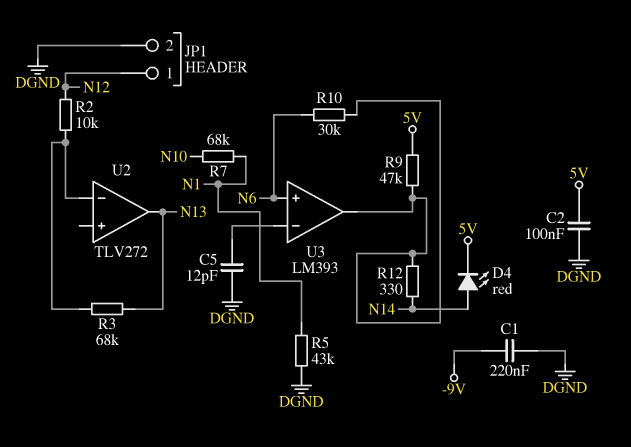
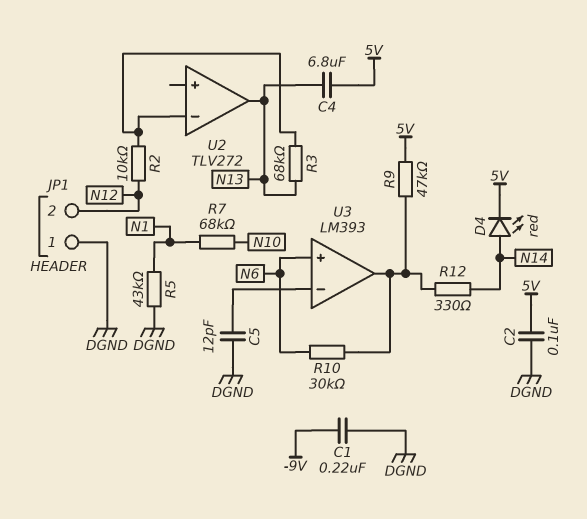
C4: none -> 6.8uF (5V, N13)
JP1 pin 1: N12 -> DGND
JP1 pin 2: DGND -> N12

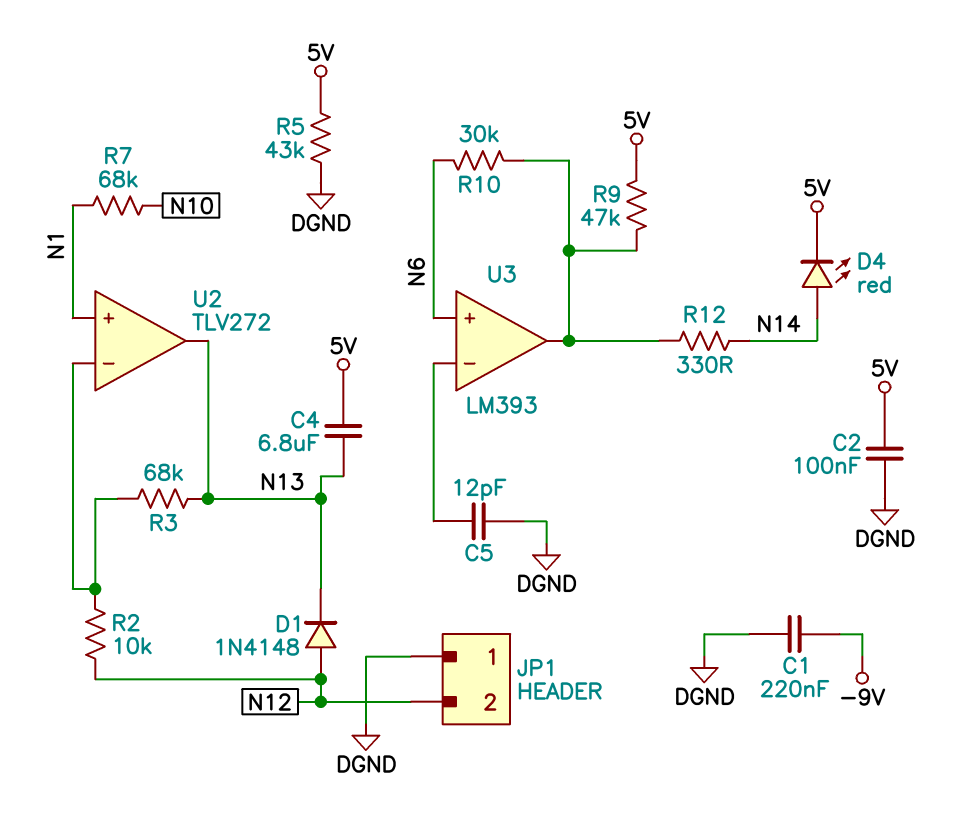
D1: none -> diode 1N4148 (A N12, K N13)
R5: 43k (DGND, N1) -> 43k (5V, DGND)
U2 pin in+: none -> N1

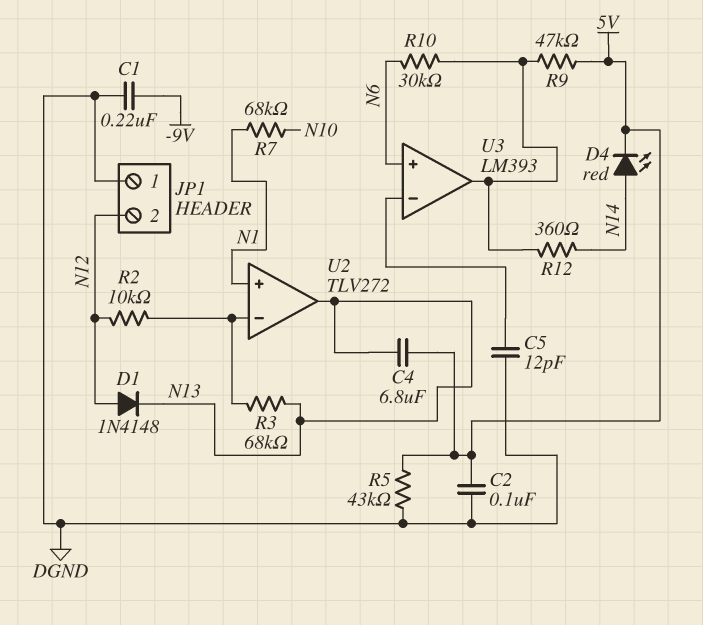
R12: 330 (N14, U3/out) -> 360 (N14, U3/out)

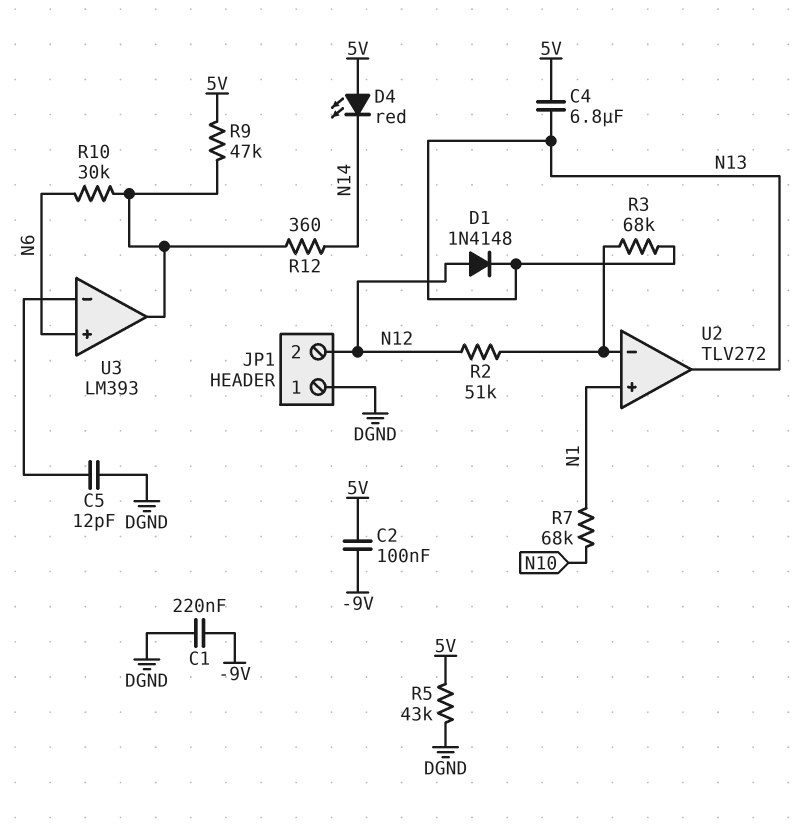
C2: 100nF (5V, DGND) -> 100nF (-9V, 5V)
D4: LED red (A N14, K 5V) -> LED red (A 5V, K N14)
R2: 10k (N12, U2/in-) -> 51k (N12, U2/in-)

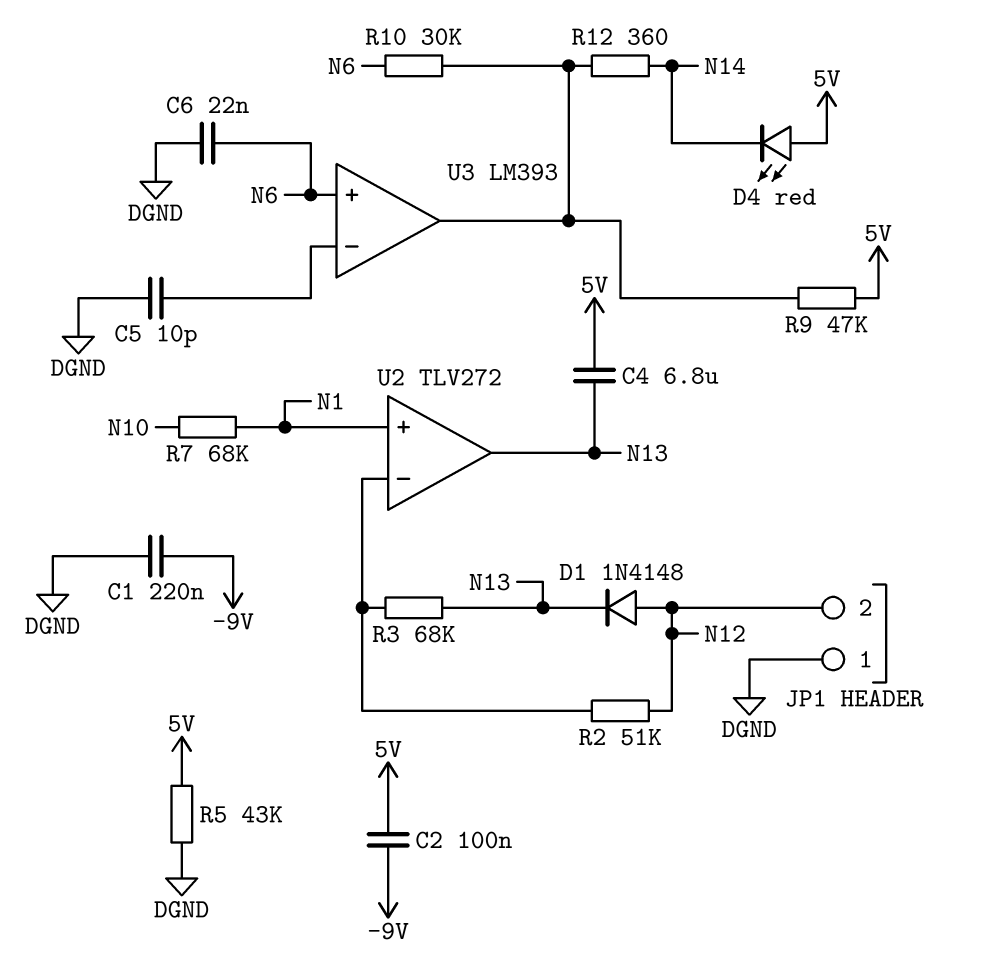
C5: 12pF (DGND, U3/in-) -> 10pF (DGND, U3/in-)
C6: none -> 22nF (DGND, N6)

